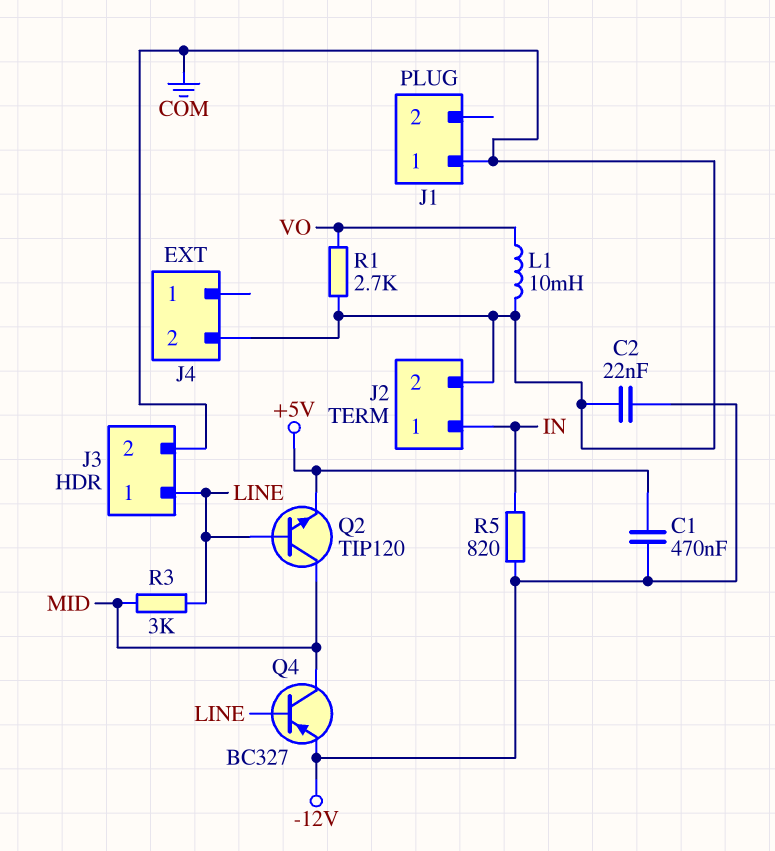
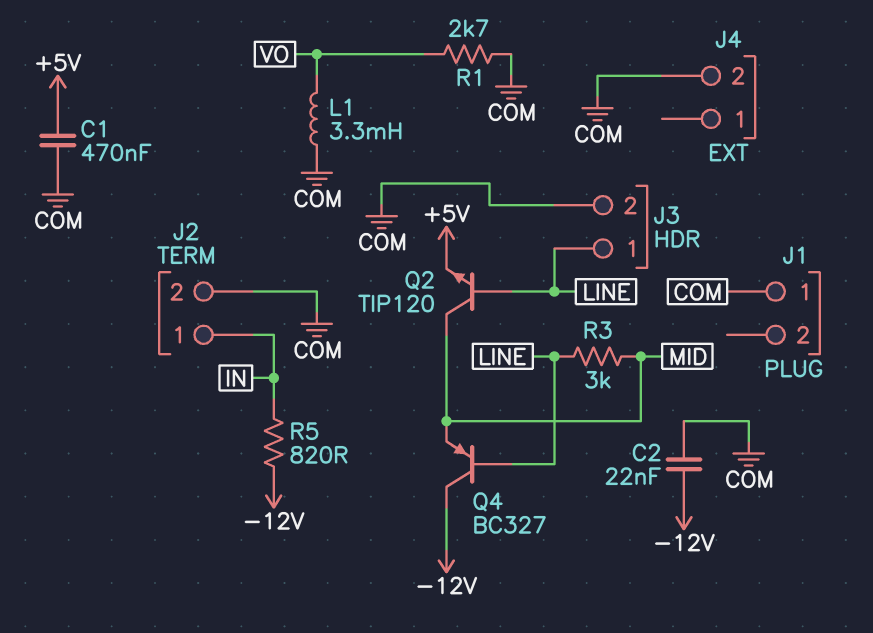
C1: 470nF (+5V, -12V) -> 470nF (+5V, COM)
L1: 10mH (COM, VO) -> 3.3mH (COM, VO)
Q4: PNP BC327 (B LINE, C MID, E -12V) -> PNP BC327 (B LINE, C -12V, E MID)

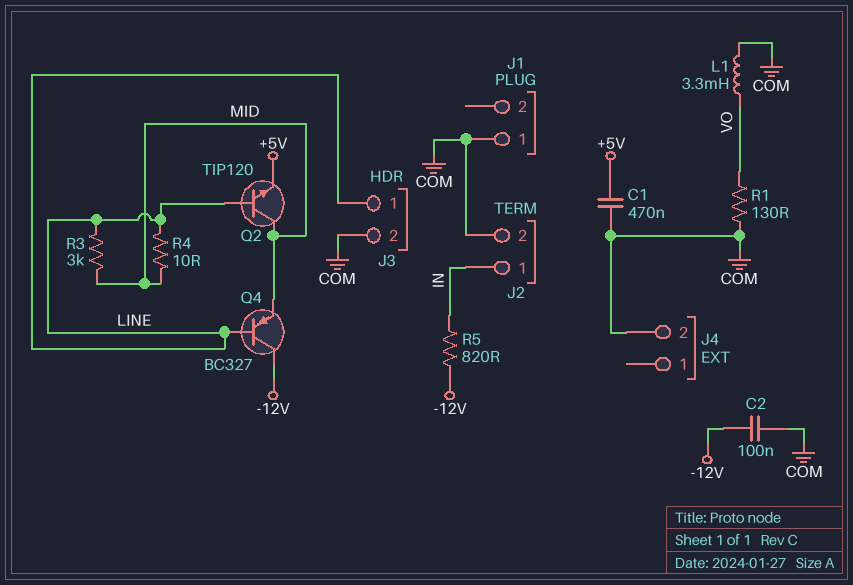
C2: 22nF (-12V, COM) -> 100nF (-12V, COM)
R1: 2.7k (COM, VO) -> 130 (COM, VO)
R4: none -> 10 (LINE, MID)

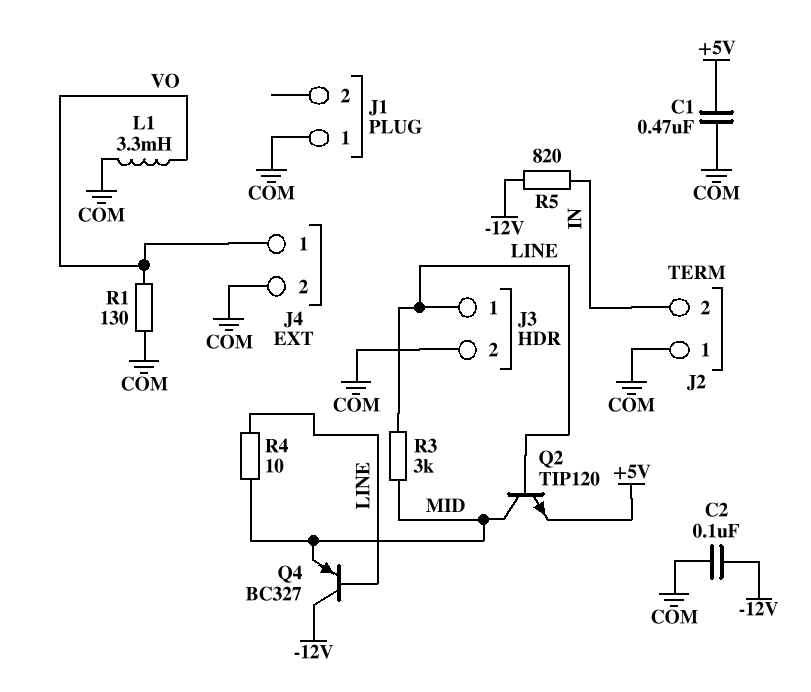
J2 pin 1: IN -> COM
J2 pin 2: COM -> IN
J4 pin 1: none -> VO

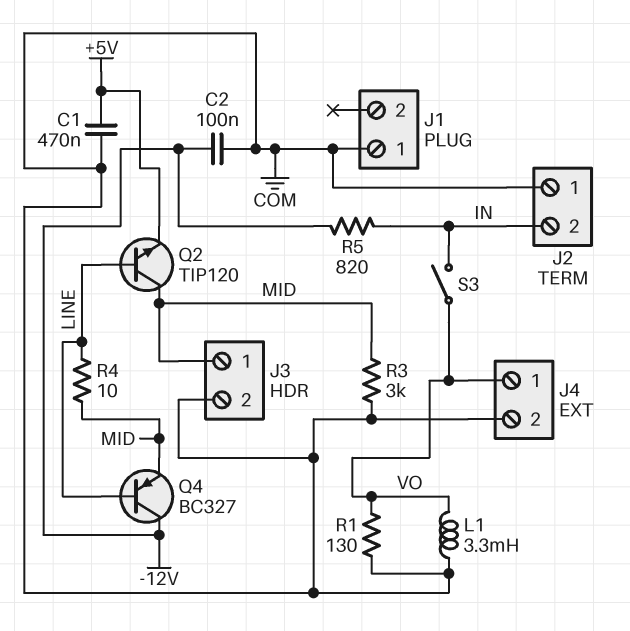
J3 pin 1: LINE -> MID
R3: 3k (LINE, MID) -> 3k (COM, MID)
S3: none -> switch (IN, VO)

